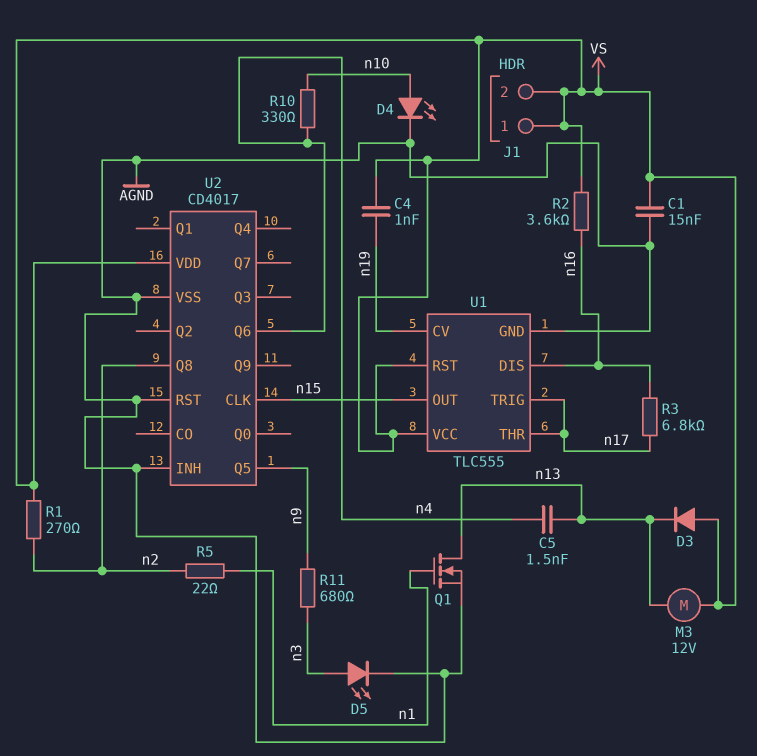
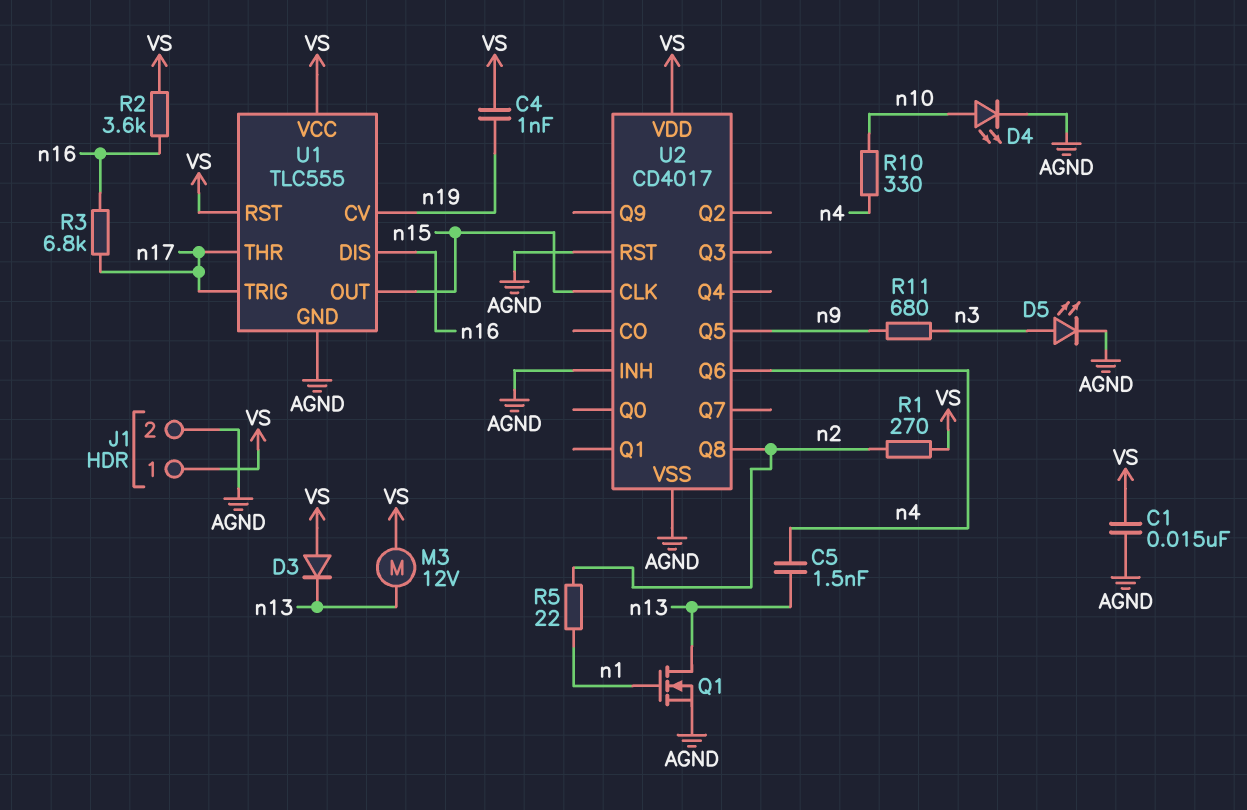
J1 pin 2: VS -> AGND

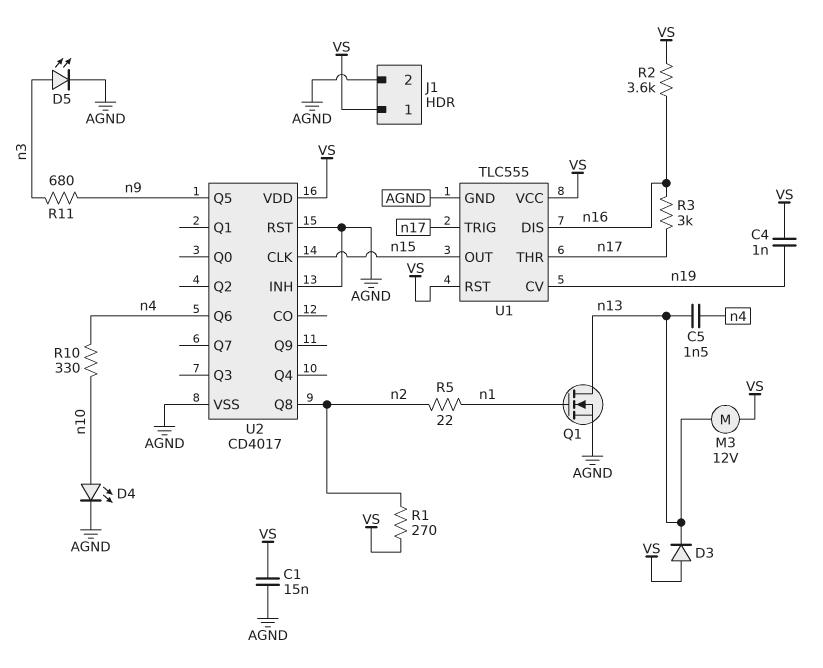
R3: 6.8k (n16, n17) -> 3k (n16, n17)

